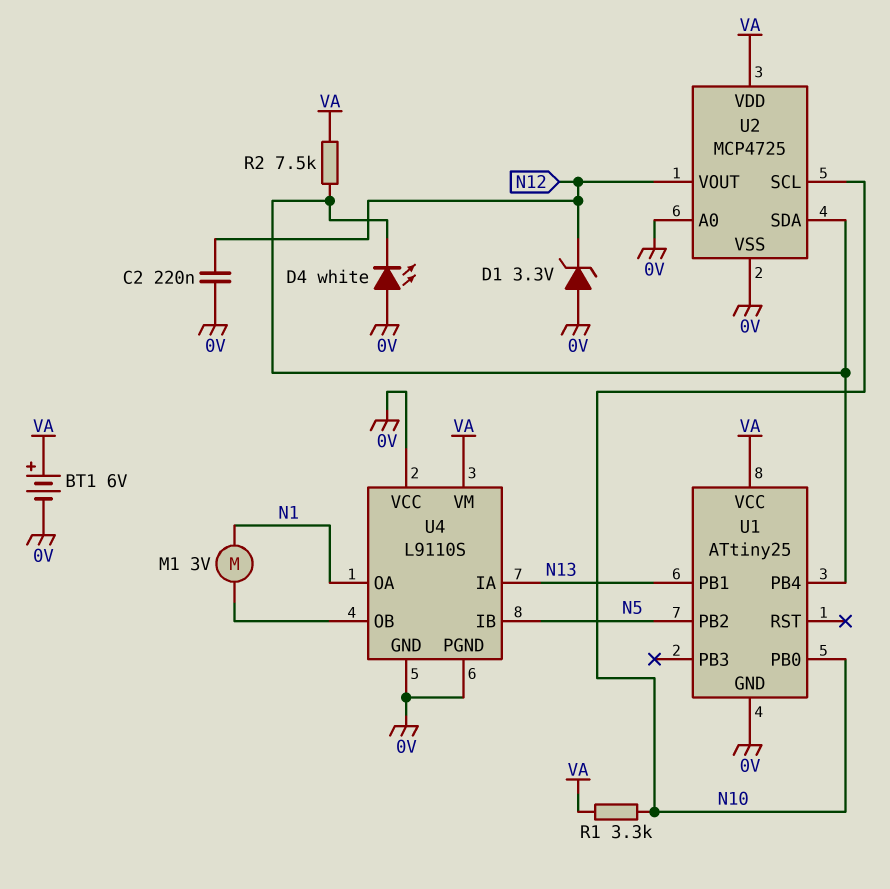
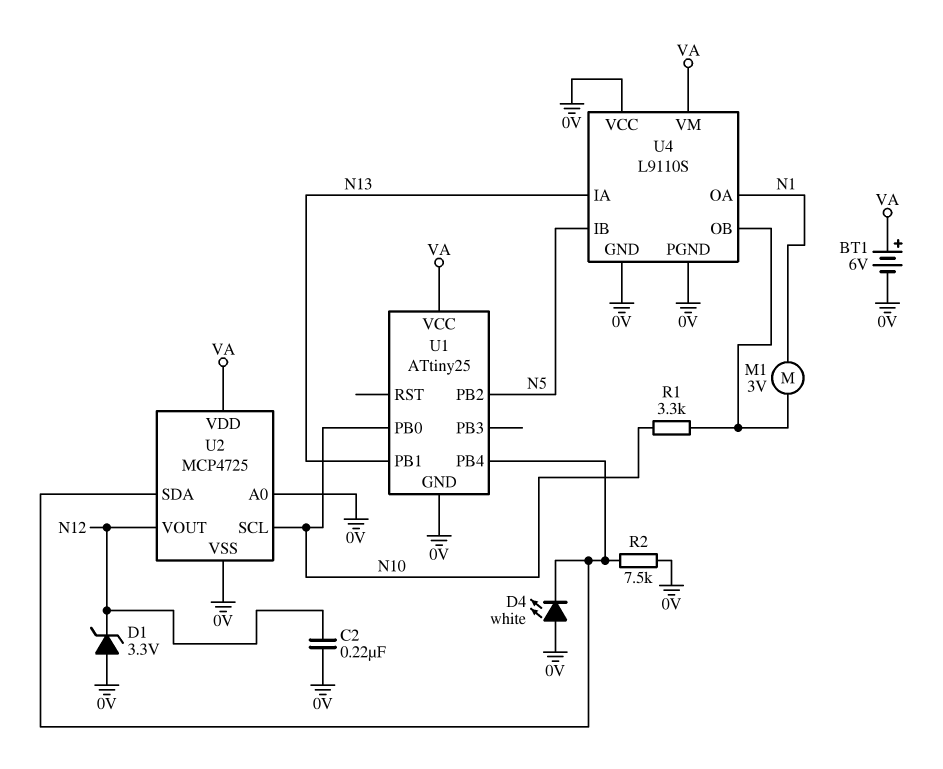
R1: 3.3k (N10, VA) -> 3.3k (N10, U4/OB)
R2: 7.5k (U1/PB4, VA) -> 7.5k (0V, U1/PB4)

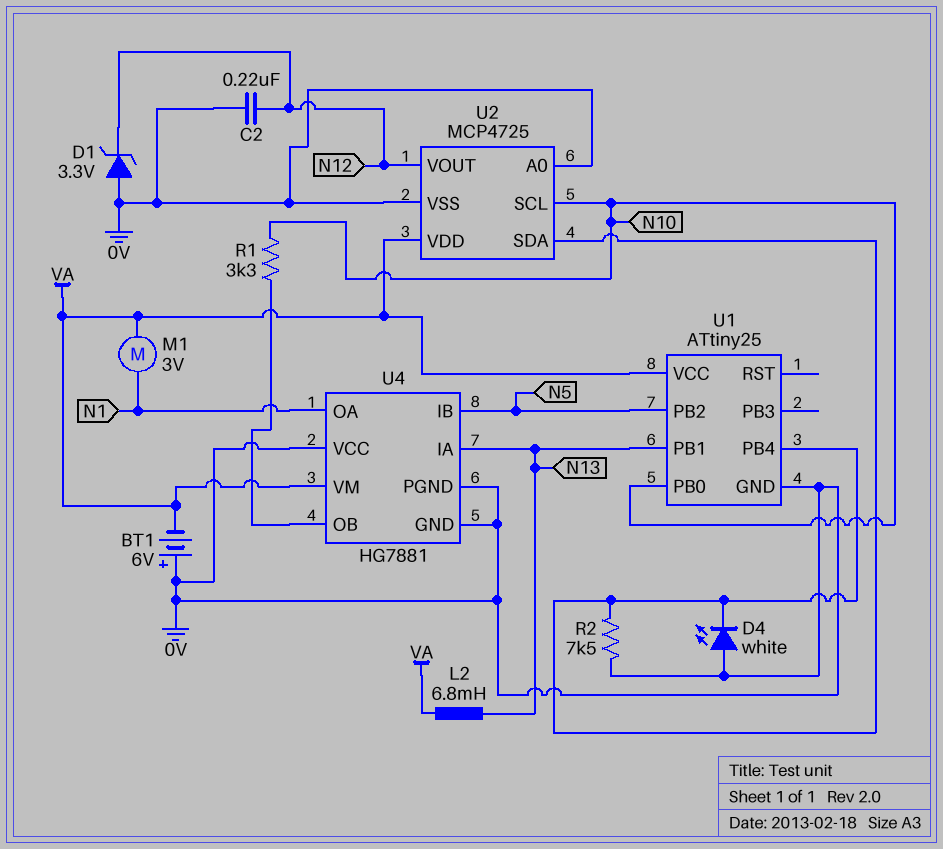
BT1: 6V (plus VA, minus 0V) -> 6V (plus 0V, minus VA)
L2: none -> 6.8mH (N13, VA)
M1: motor 3V (N1, U4/OB) -> motor 3V (N1, VA)
U4: L9110S -> HG7881

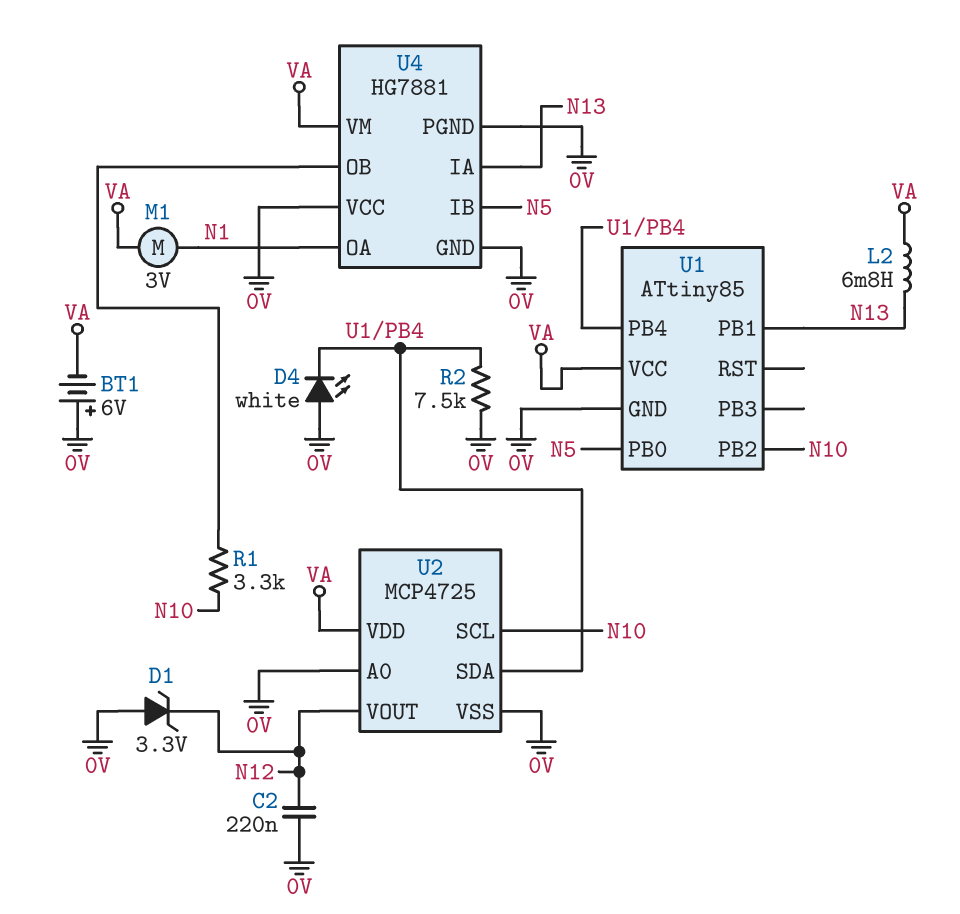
U1: ATtiny25 -> ATtiny85
U1 pin PB0: N10 -> N5
U1 pin PB2: N5 -> N10

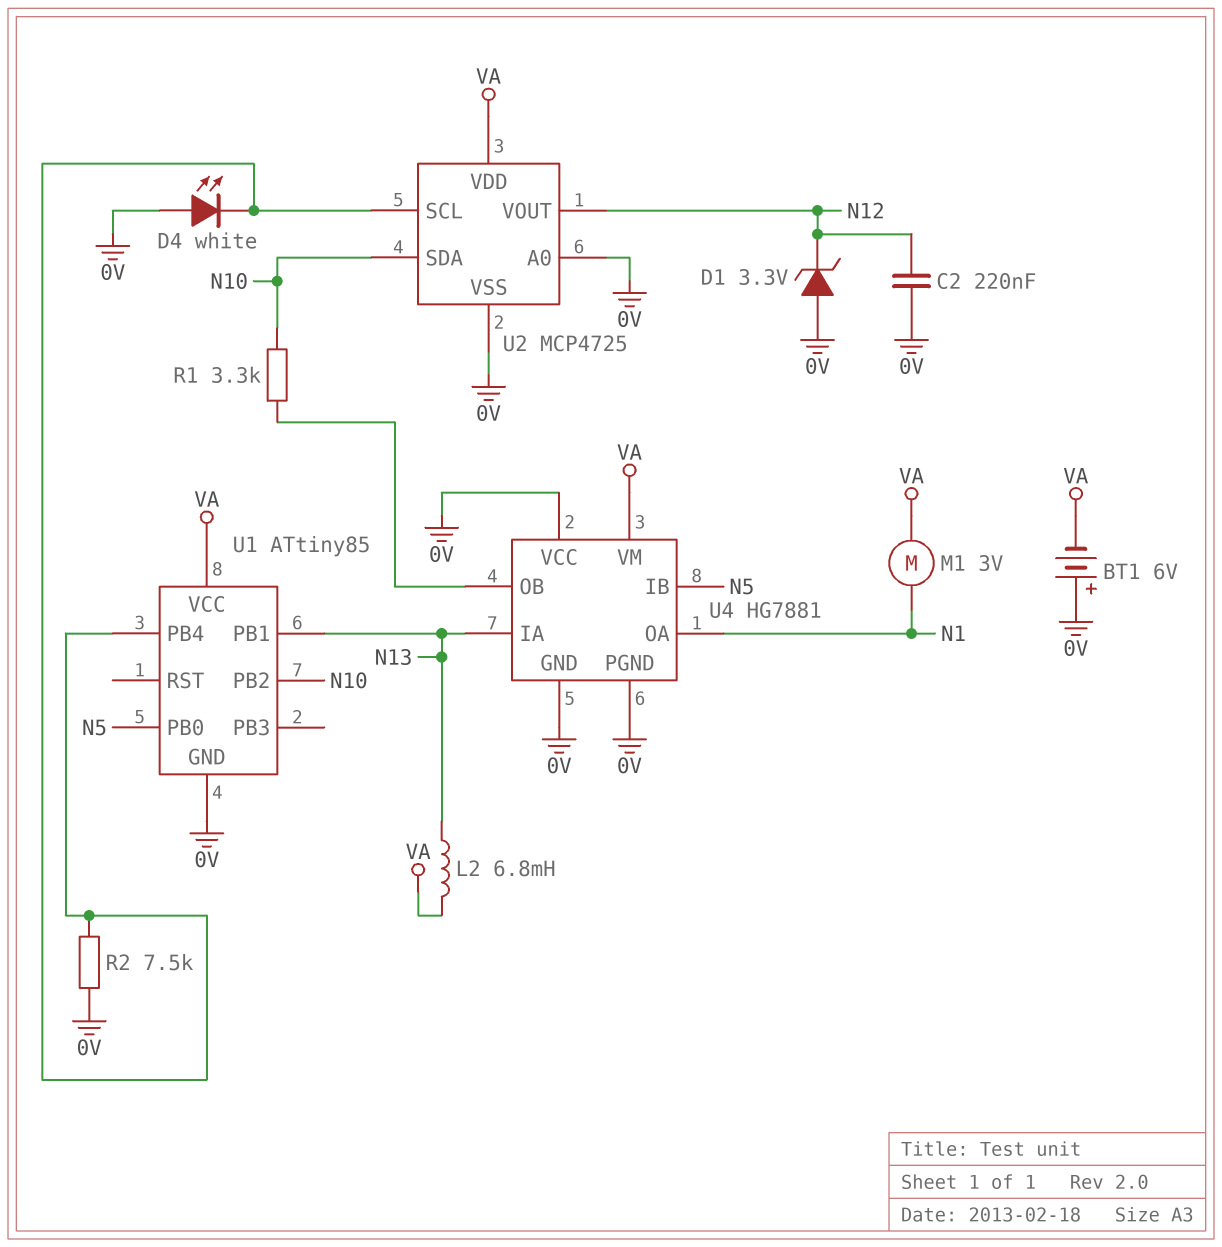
U2 pin SCL: N10 -> U1/PB4
U2 pin SDA: U1/PB4 -> N10

